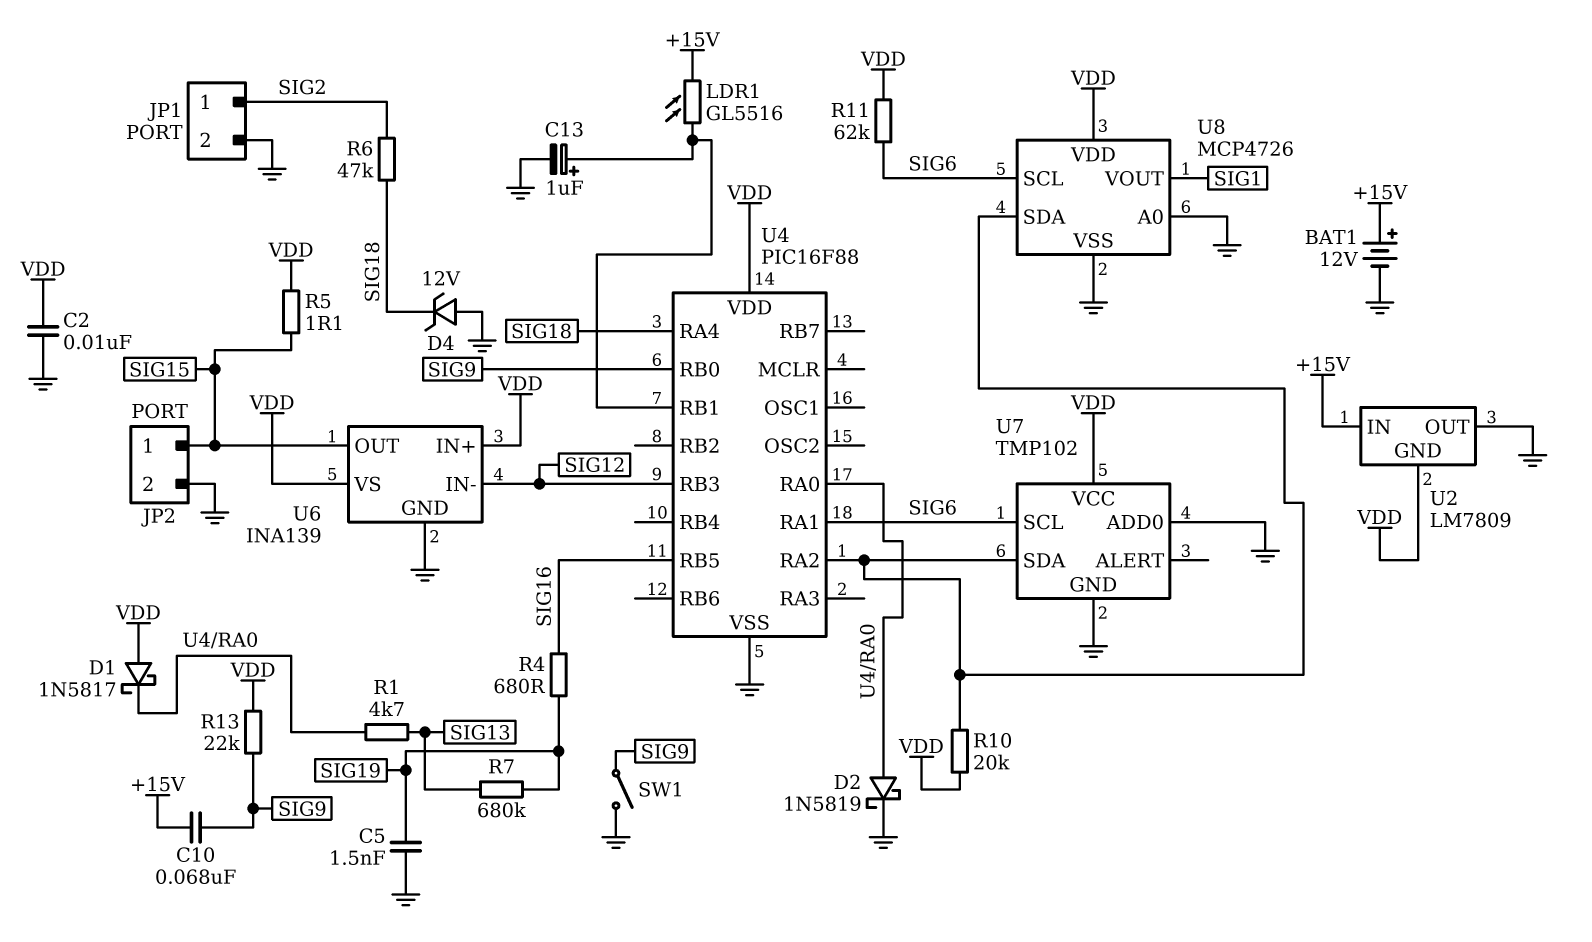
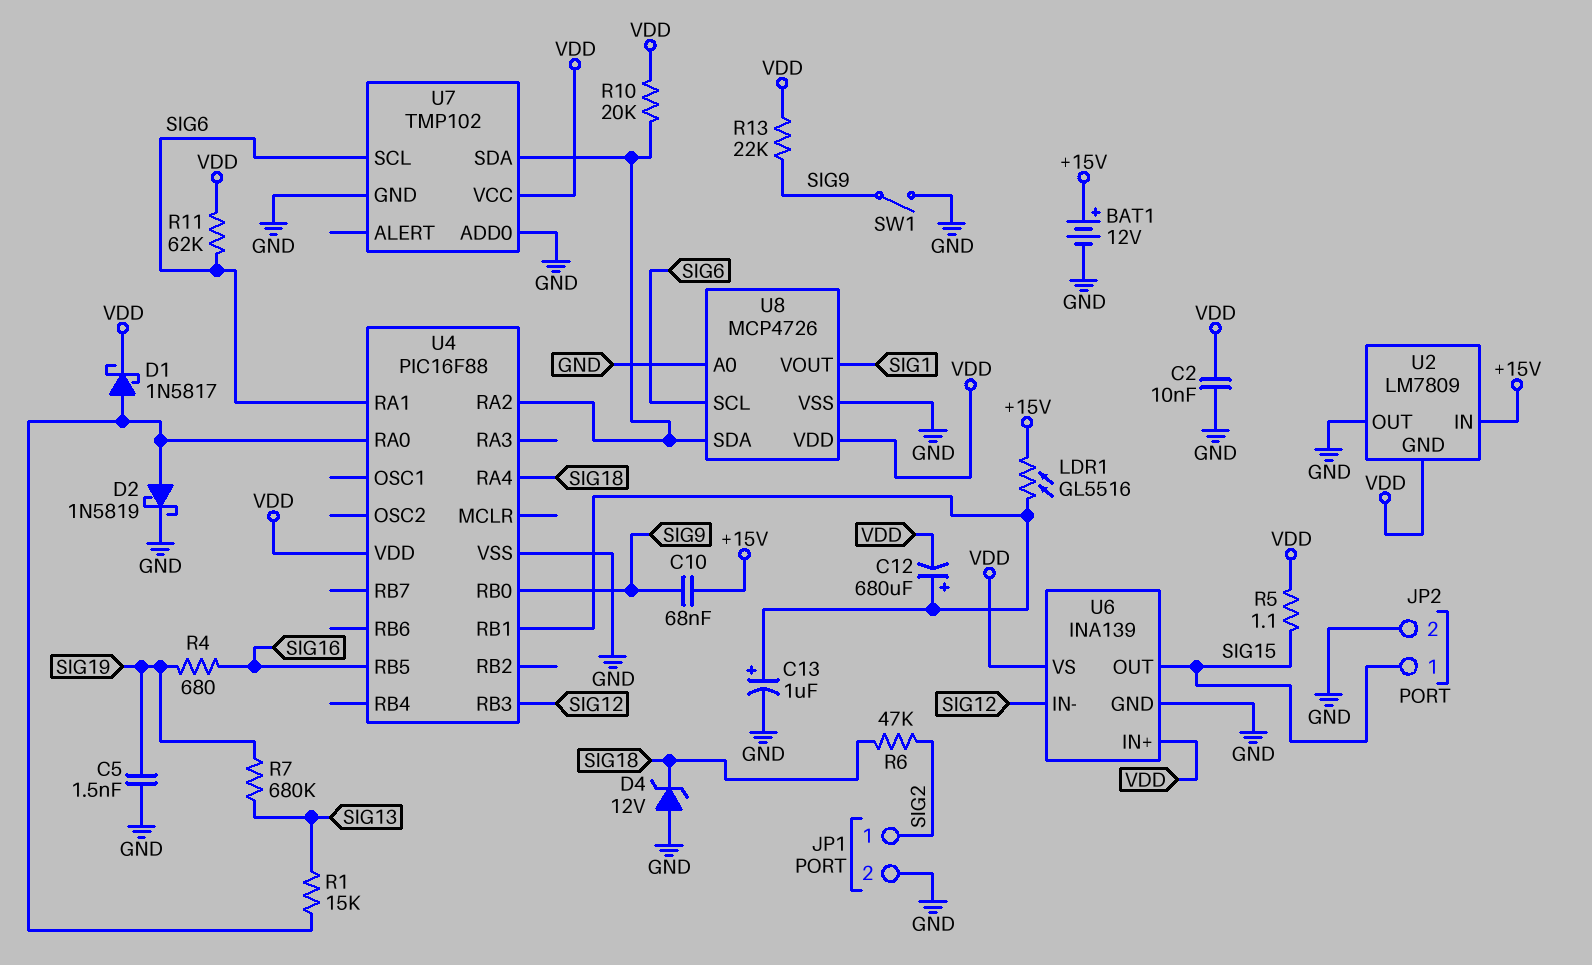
C12: none -> 680uF (plus U4/RB1, minus VDD)
D1: schottky 1N5817 (A VDD, K U4/RA0) -> schottky 1N5817 (A U4/RA0, K VDD)
R1: 4.7k (SIG13, U4/RA0) -> 15k (SIG13, U4/RA0)

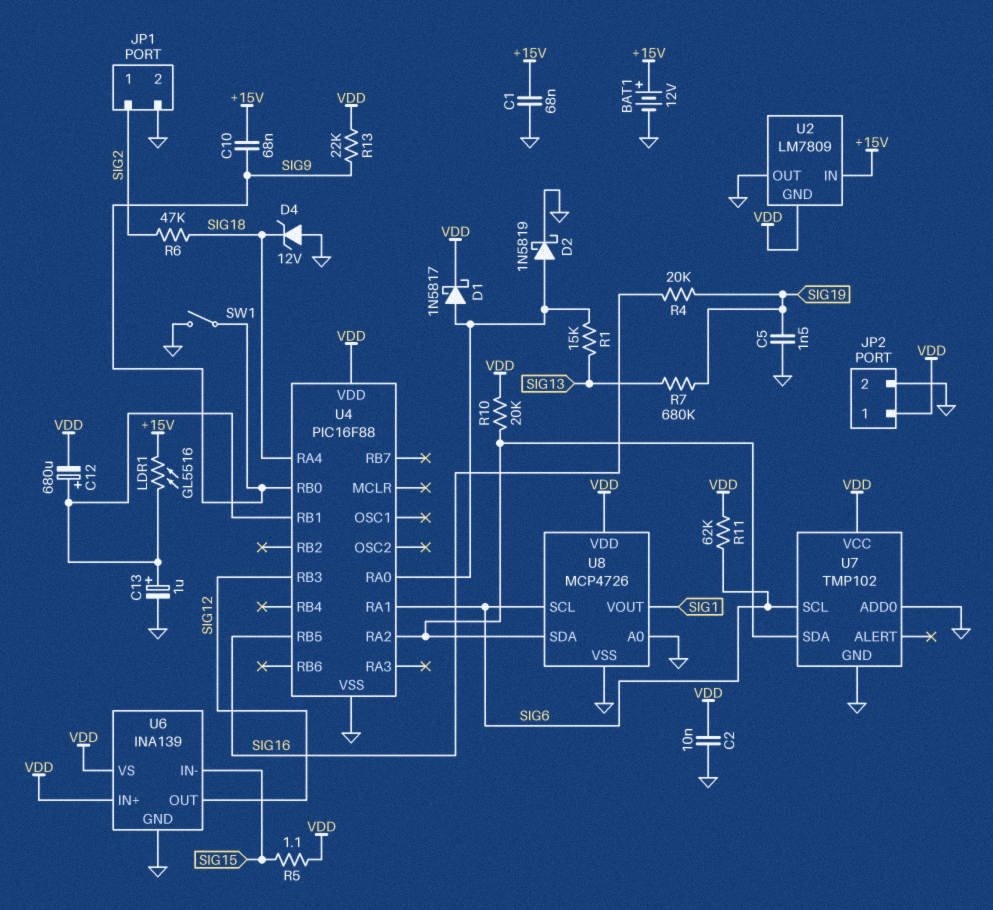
C1: none -> 68nF (+15V, GND)
JP2 pin 1: SIG15 -> VDD
R4: 680 (SIG16, SIG19) -> 20k (SIG16, SIG19)
U6 pin IN-: SIG12 -> SIG15
U6 pin OUT: SIG15 -> SIG12

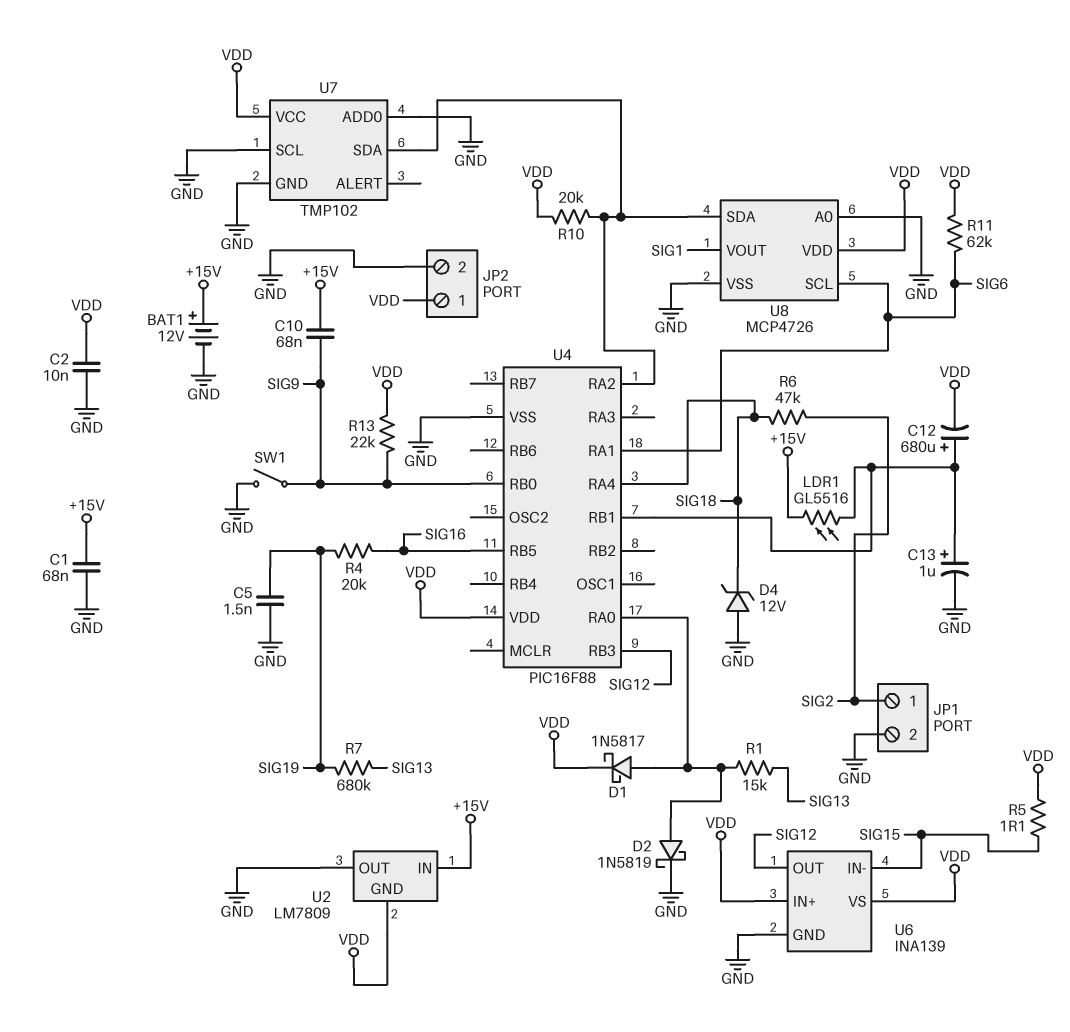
U7 pin SCL: SIG6 -> GND

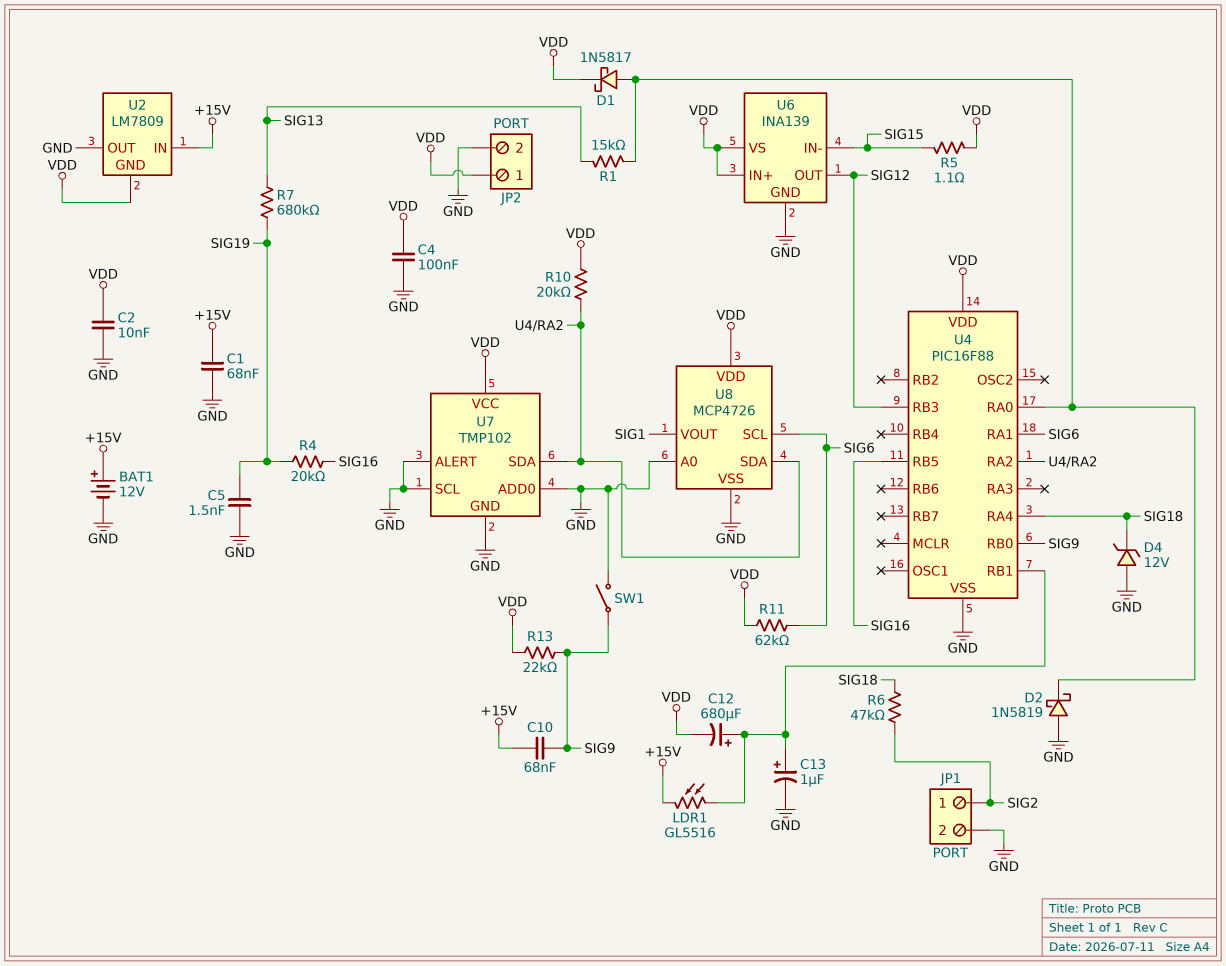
C4: none -> 100nF (GND, VDD)
D2: schottky 1N5819 (A U4/RA0, K GND) -> schottky 1N5819 (A GND, K U4/RA0)
U7 pin ALERT: none -> GND

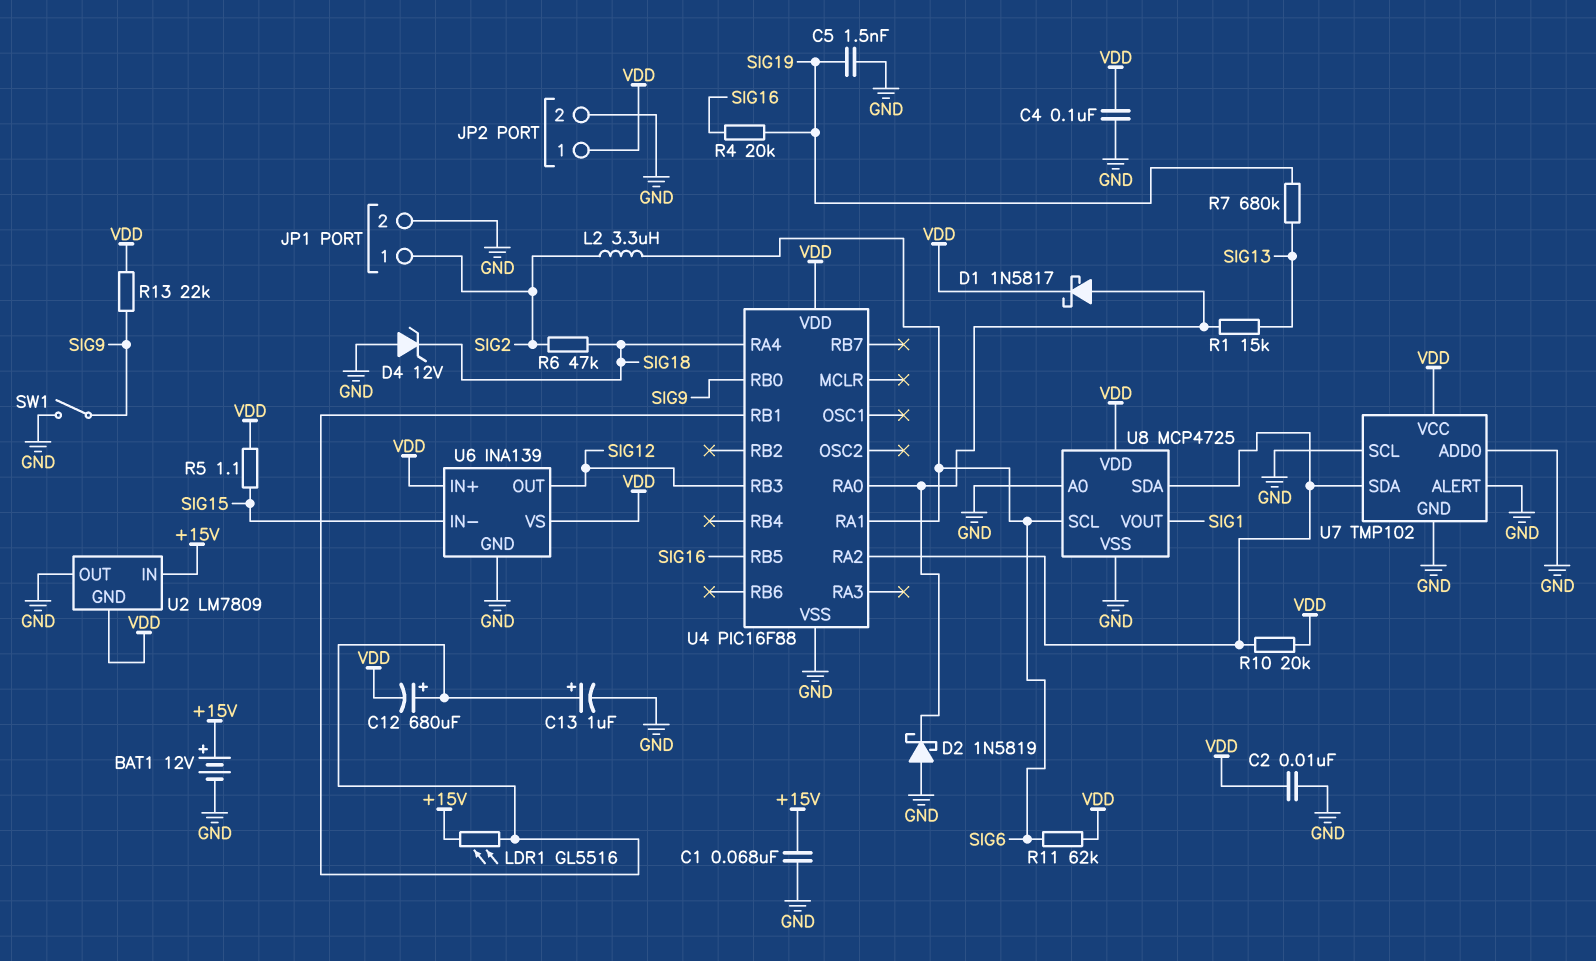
C10: 68nF (+15V, SIG9) -> none
L2: none -> 3.3uH (SIG2, SIG6)
U8: MCP4726 -> MCP4725

